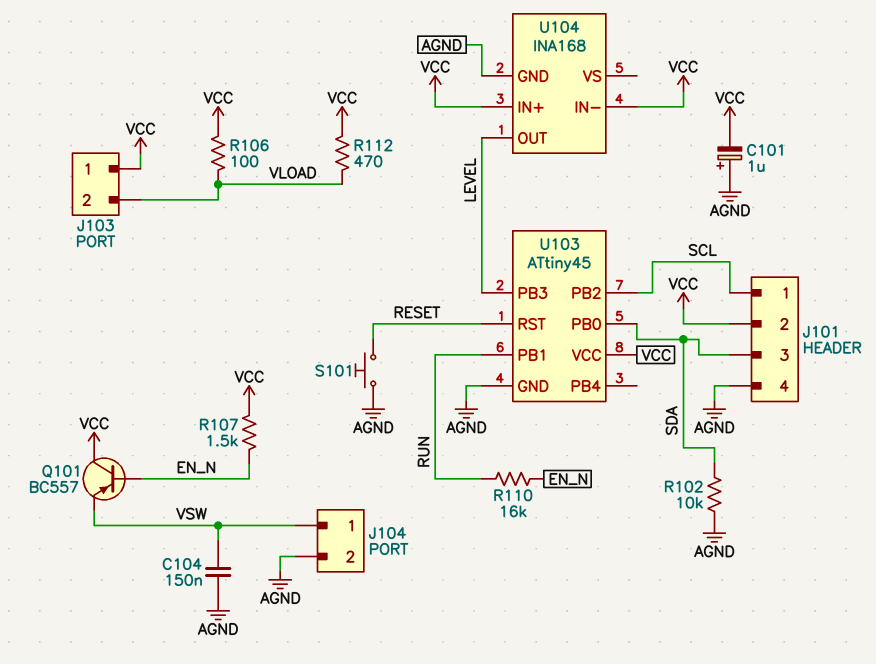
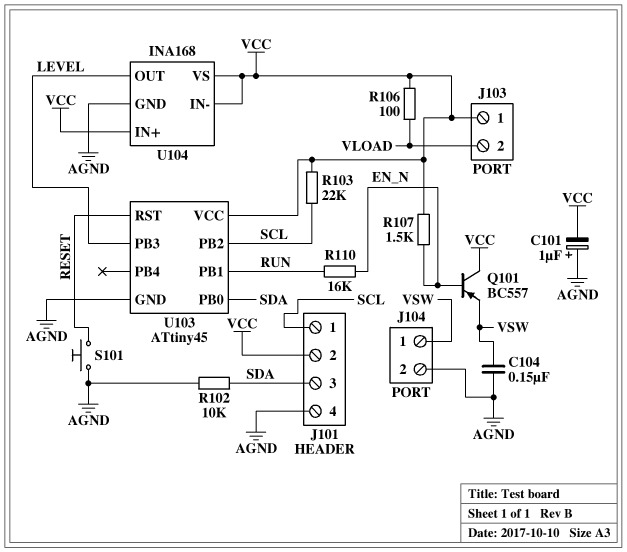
R103: none -> 22k (SCL, VCC)
R112: 470 (VCC, VLOAD) -> none
U104 pin VS: none -> VCC

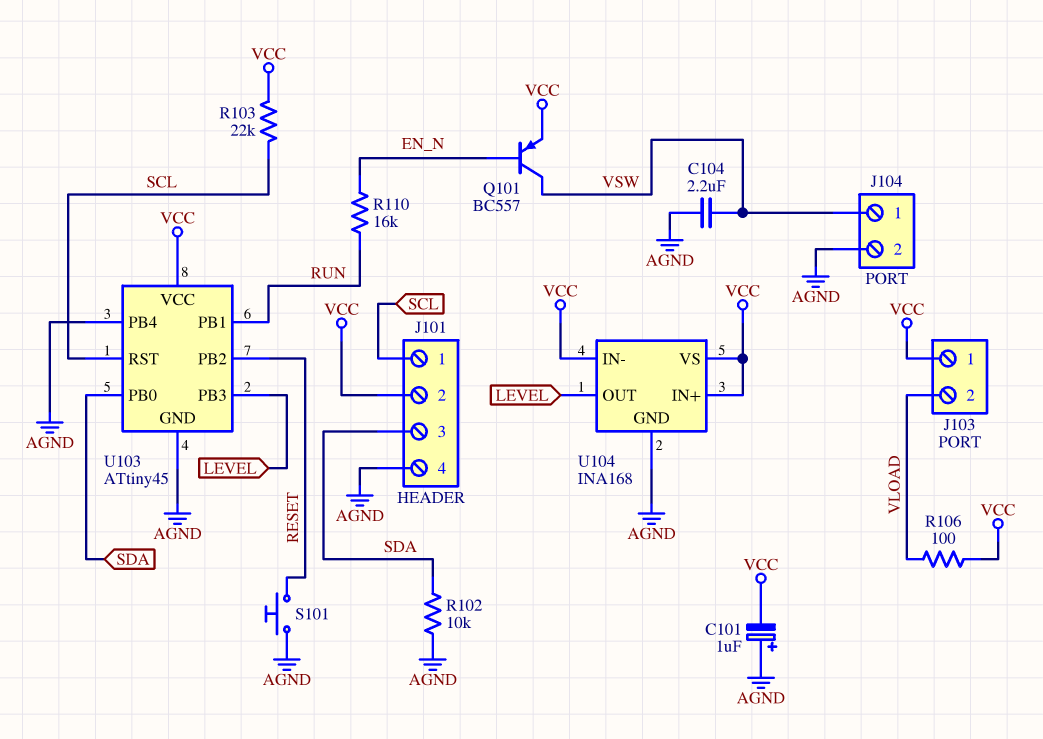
C104: 150nF (AGND, VSW) -> 2.2uF (AGND, VSW)
Q101: PNP BC557 (B EN_N, C VCC, E VSW) -> PNP BC557 (B EN_N, C VSW, E VCC)
R107: 1.5k (EN_N, VCC) -> none
U103 pin PB2: SCL -> RESET
U103 pin PB4: none -> AGND
U103 pin RST: RESET -> SCL

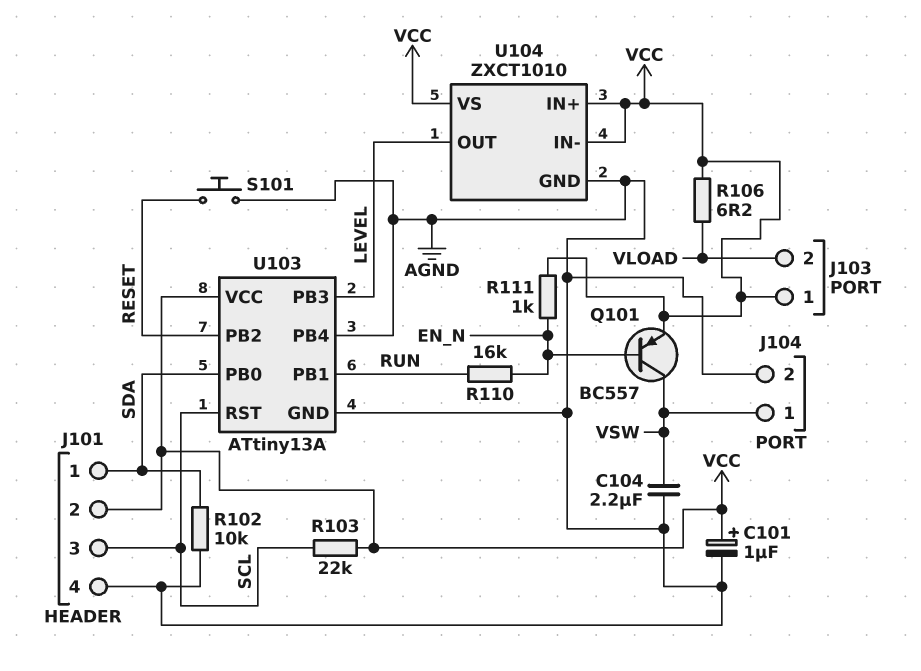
C101: 1uF (plus AGND, minus VCC) -> 1uF (plus VCC, minus AGND)
J101 pin 1: SCL -> SDA
J101 pin 3: SDA -> SCL
R106: 100 (VCC, VLOAD) -> 6.2 (VCC, VLOAD)
R111: none -> 1k (EN_N, VCC)
U103: ATtiny45 -> ATtiny13A
U104: INA168 -> ZXCT1010

